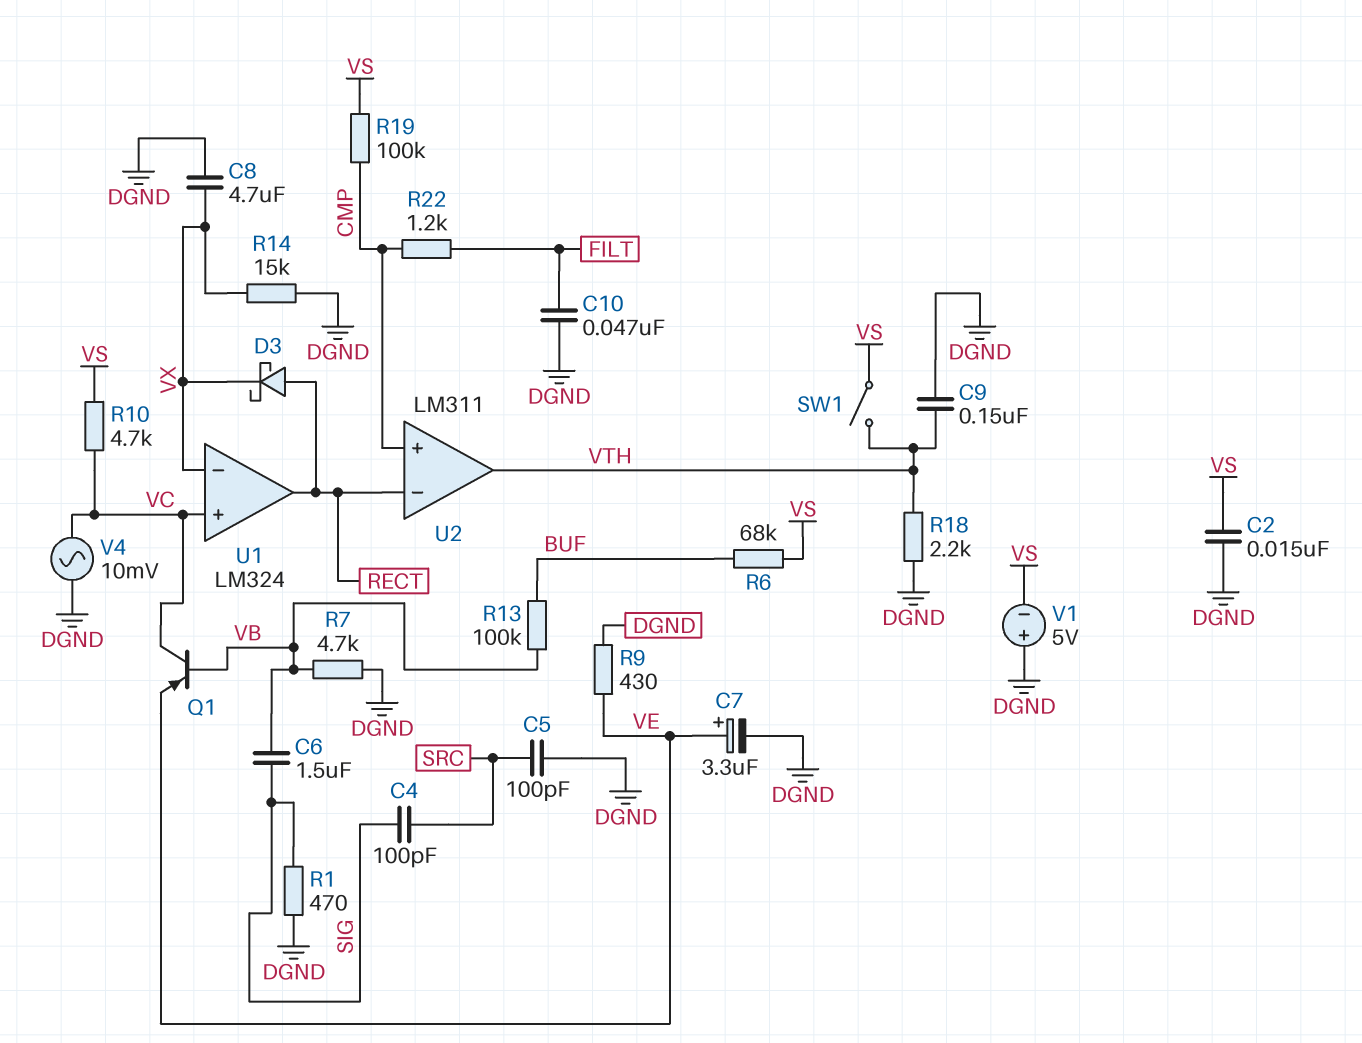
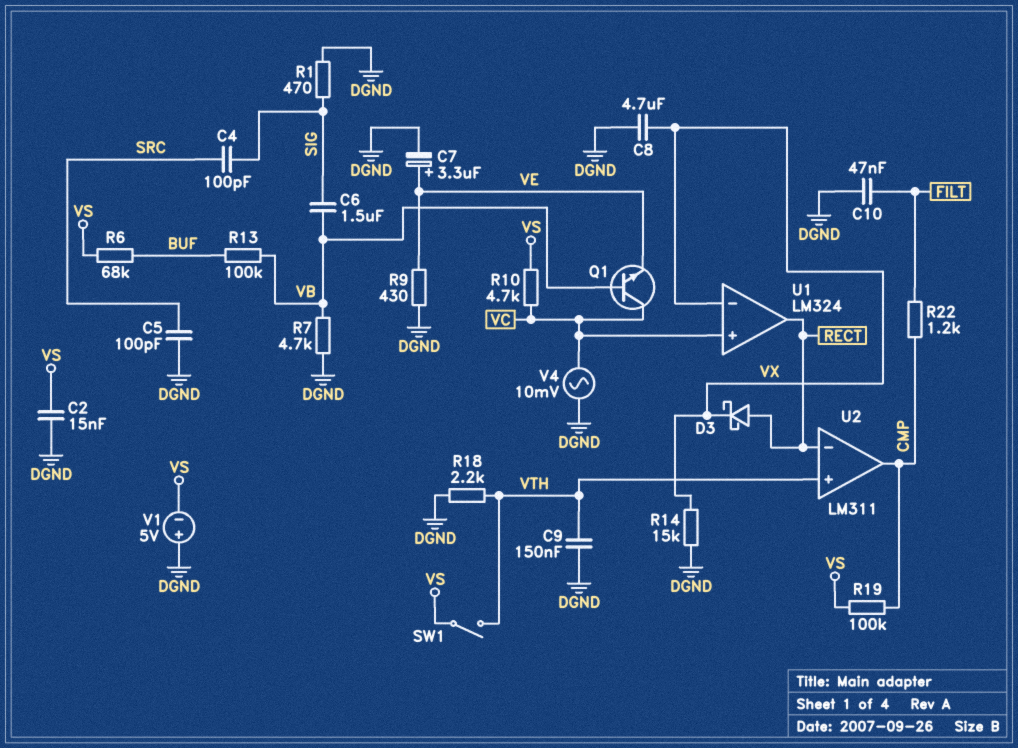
Q1: PNP (B VB, C VC, E VE) -> NPN (B VB, C VC, E VE)
U2 pin in+: CMP -> VTH
U2 pin out: VTH -> CMP

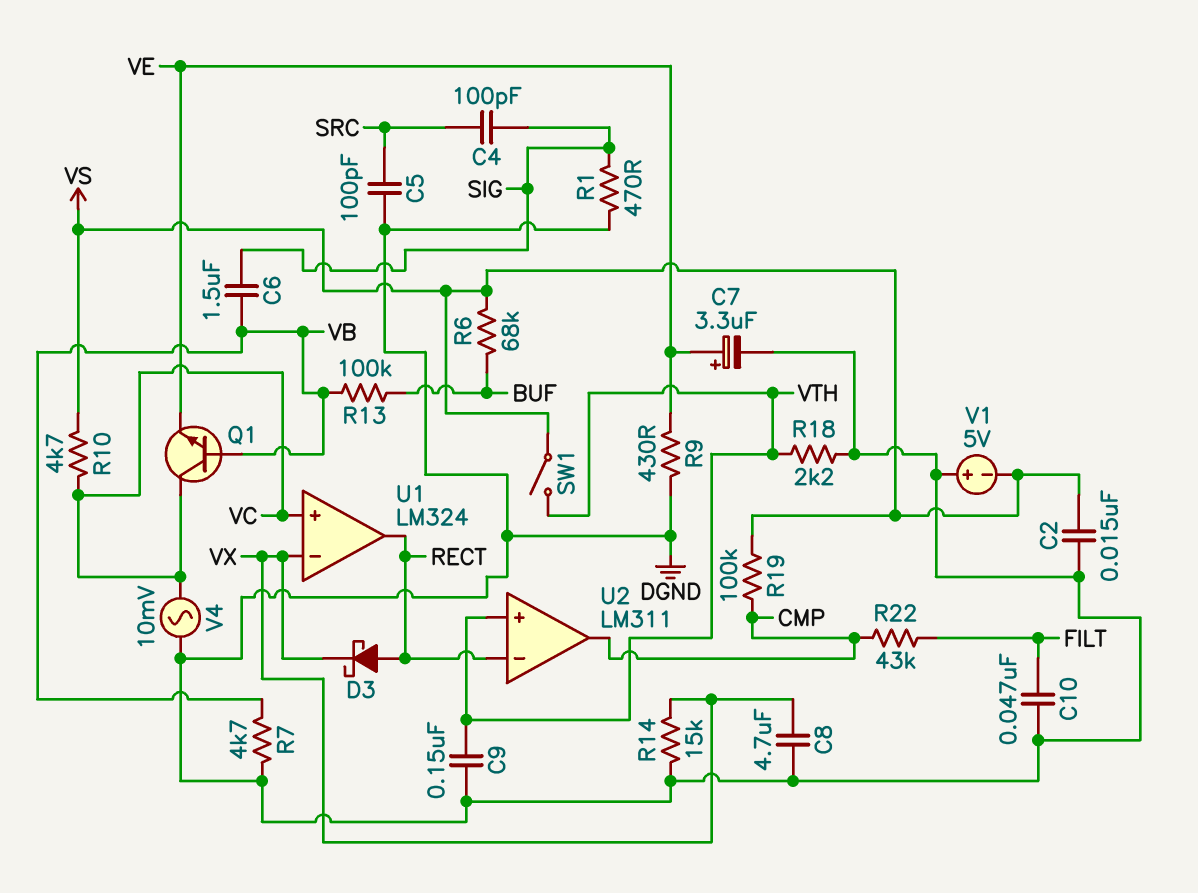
R22: 1.2k (CMP, FILT) -> 43k (CMP, FILT)

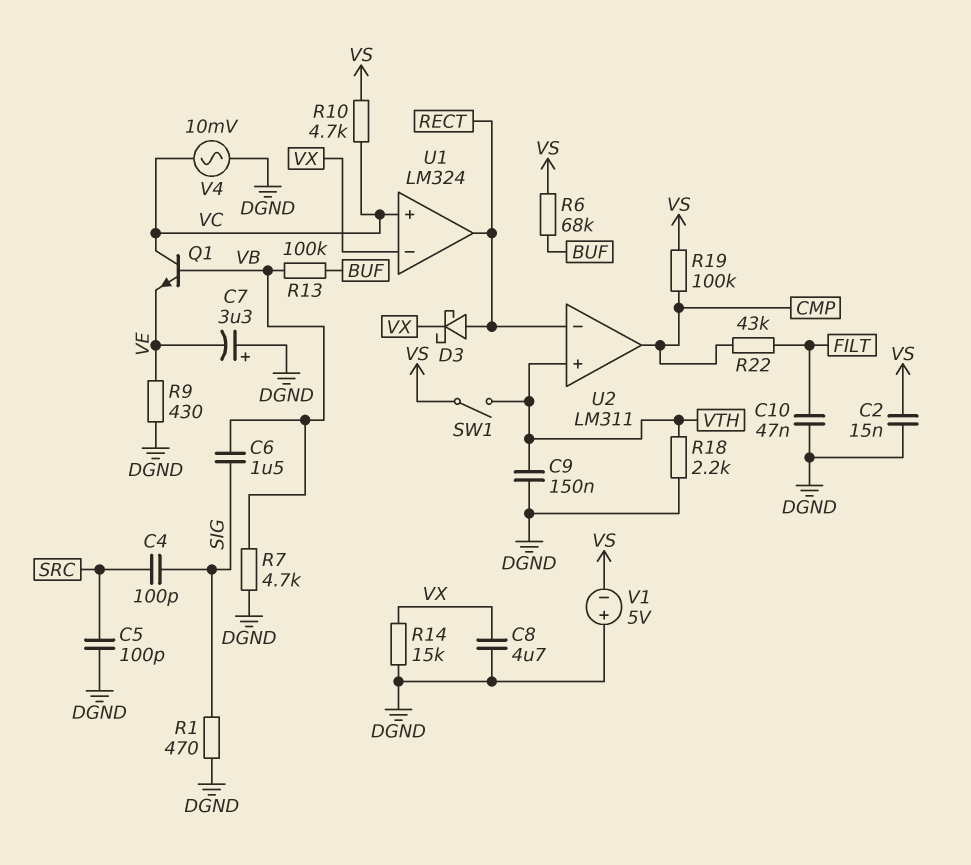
C7: 3.3uF (plus VE, minus DGND) -> 3.3uF (plus DGND, minus VE)

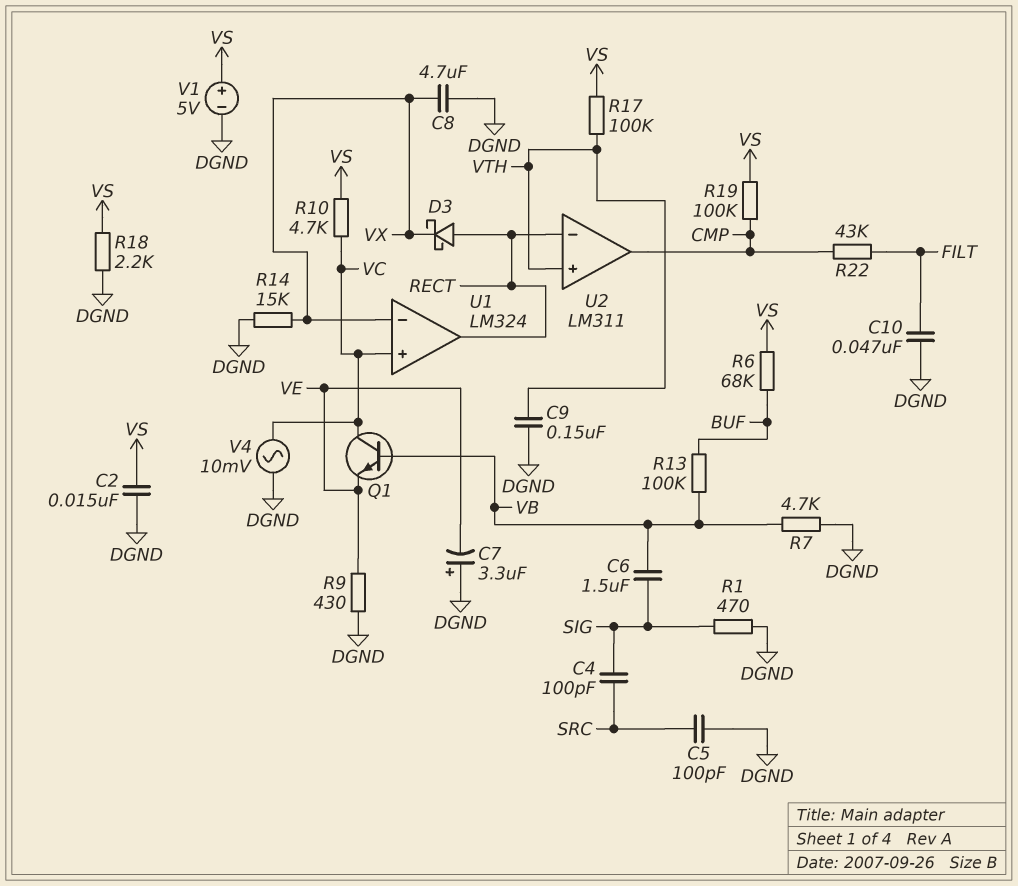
R17: none -> 100k (VS, VTH)
R18: 2.2k (DGND, VTH) -> 2.2k (DGND, VS)
SW1: switch (VS, VTH) -> none
V1: 5V (plus DGND, minus VS) -> 5V (plus VS, minus DGND)

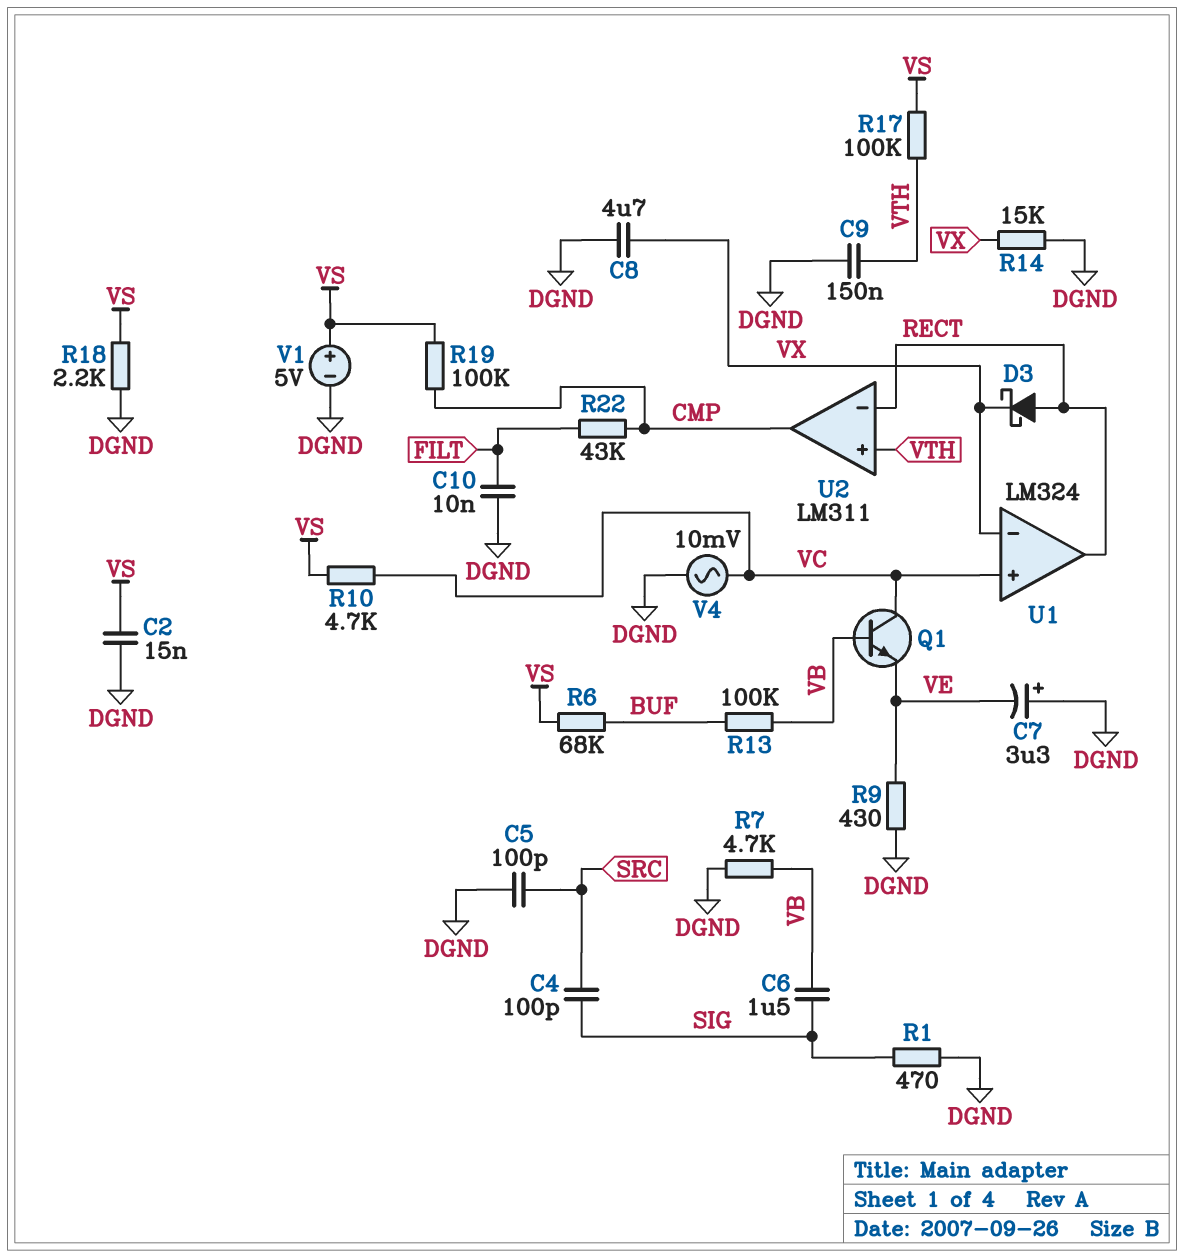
C10: 47nF (DGND, FILT) -> 10nF (DGND, FILT)

